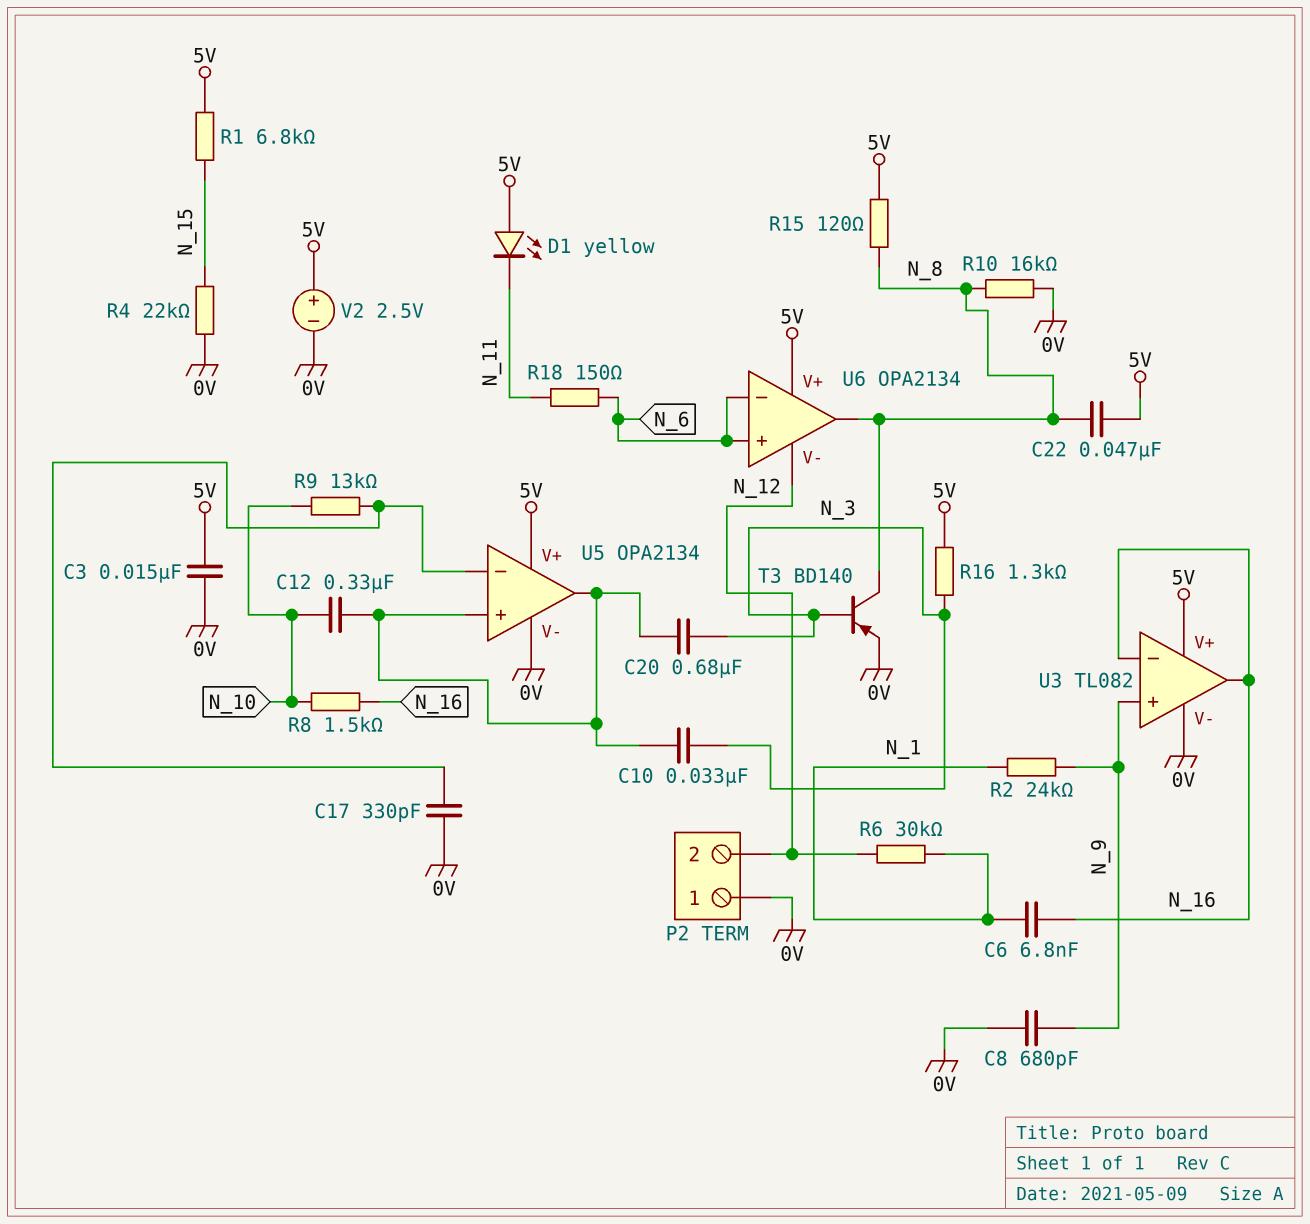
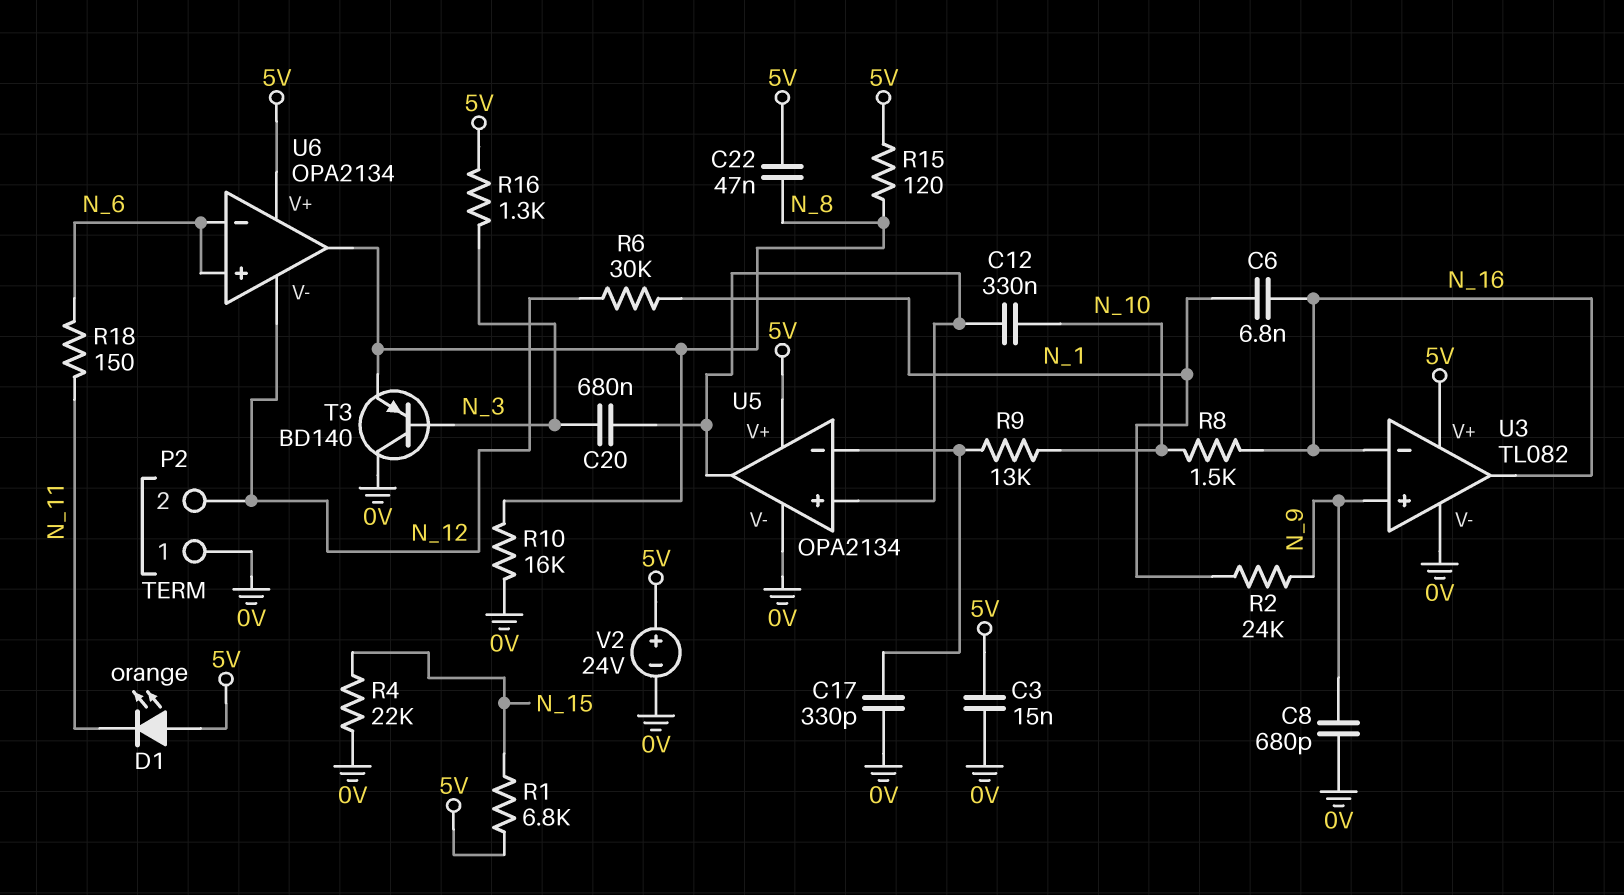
C10: 33nF (N_3, U5/in+) -> none
D1: LED yellow (A 5V, K N_11) -> LED orange (A 5V, K N_11)
T3: PNP BD140 (B N_3, C N_8, E 0V) -> PNP BD140 (B N_3, C 0V, E N_8)
V2: 2.5V (plus 5V, minus 0V) -> 24V (plus 5V, minus 0V)

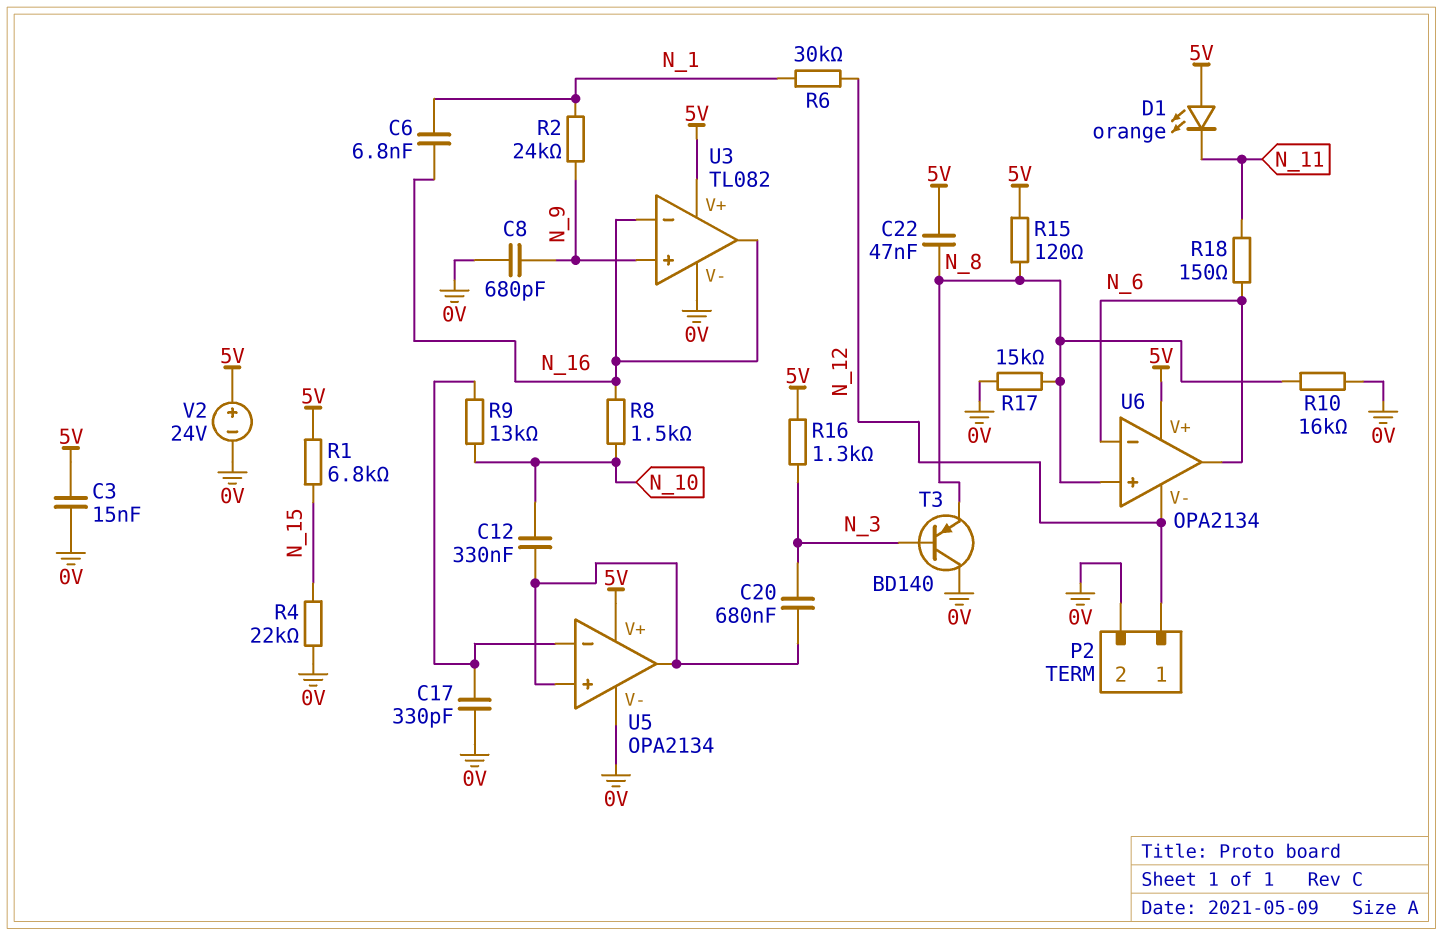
P2 pin 1: 0V -> N_12
P2 pin 2: N_12 -> 0V
R17: none -> 15k (0V, N_8)
U6 pin in+: N_6 -> N_8
U6 pin out: N_8 -> N_6

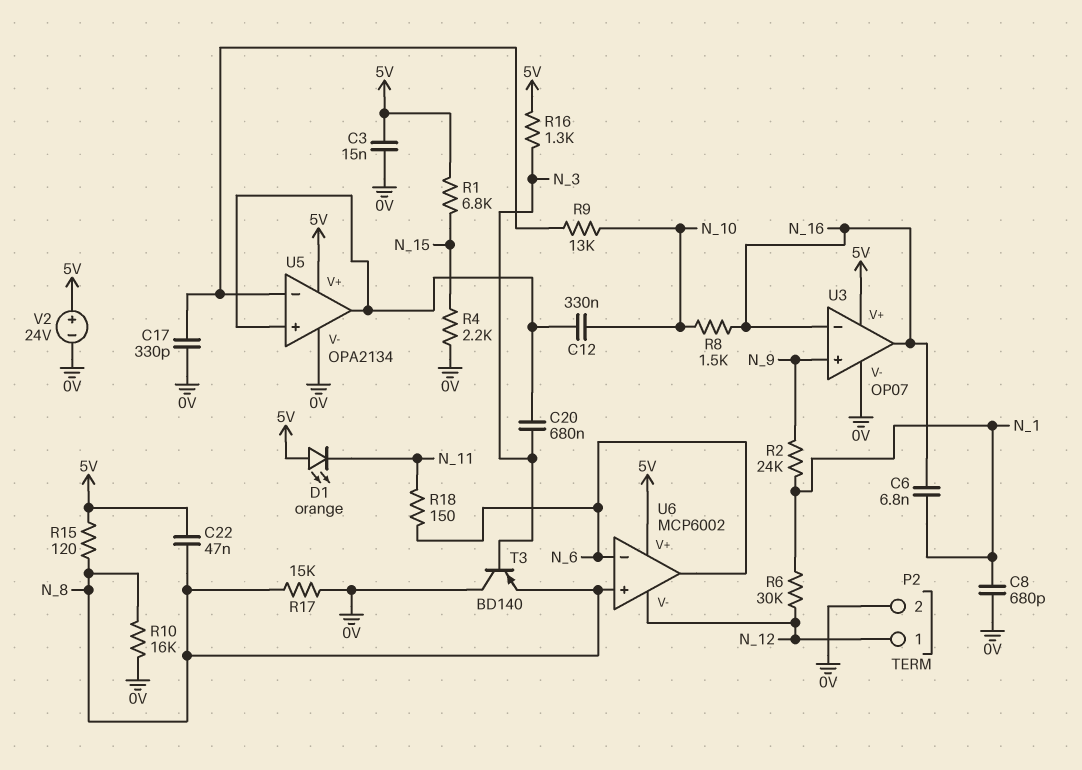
C8: 680pF (0V, N_9) -> 680pF (0V, N_1)
R4: 22k (0V, N_15) -> 2.2k (0V, N_15)
U3: TL082 -> OP07
U6: OPA2134 -> MCP6002

